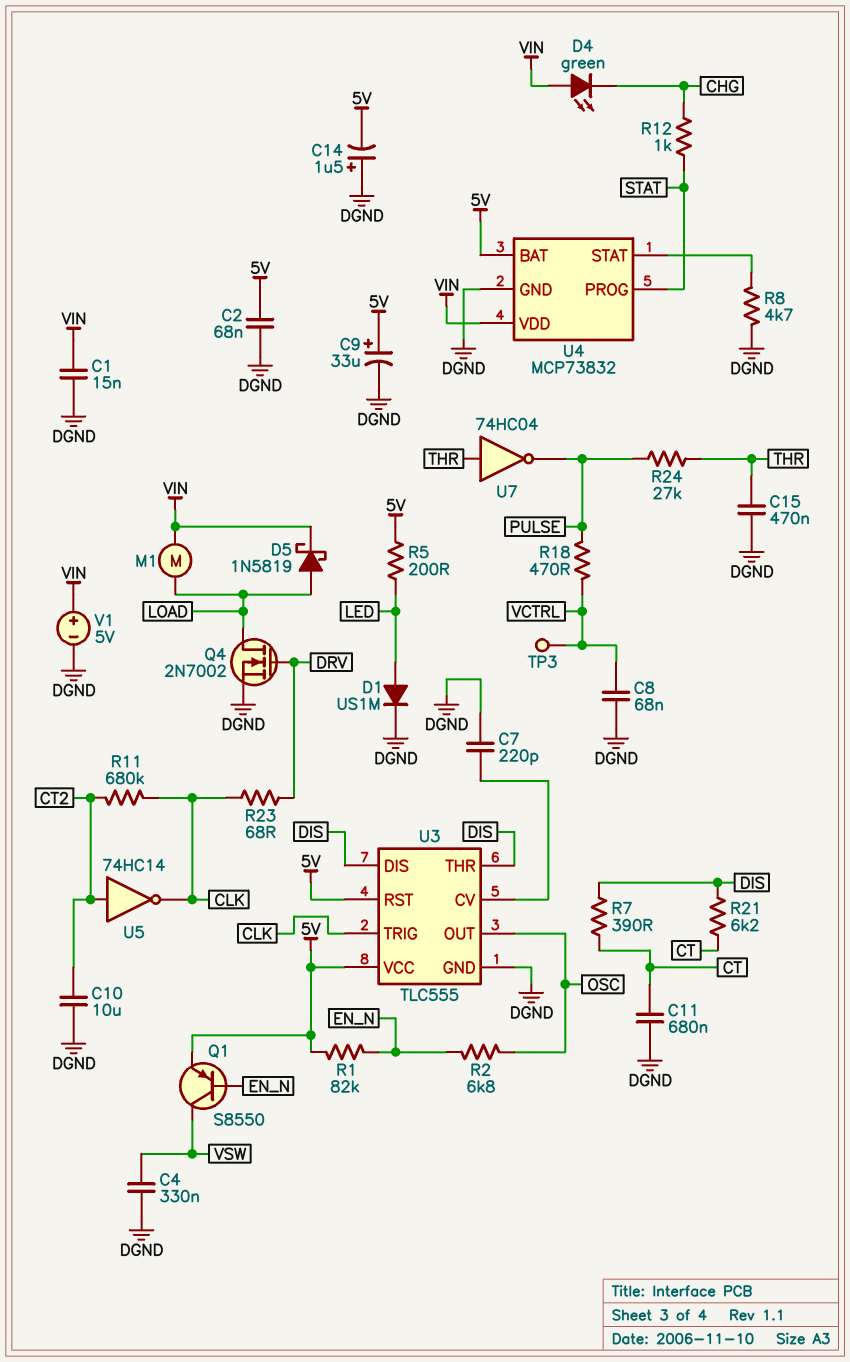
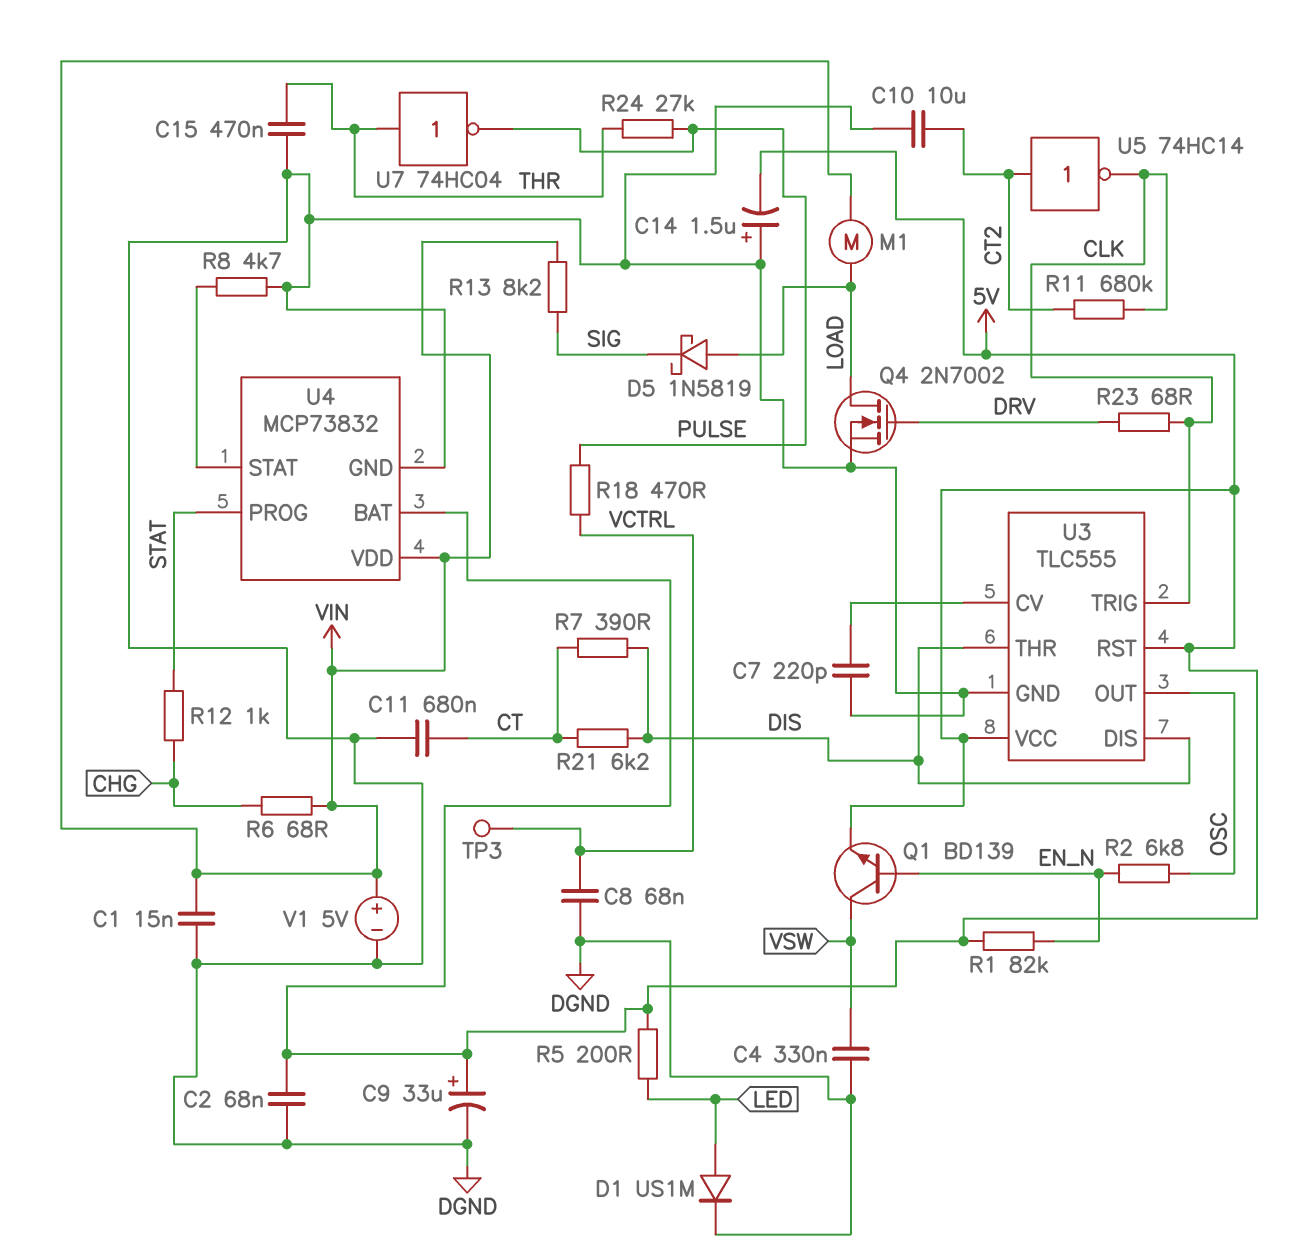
D4: LED green (A VIN, K CHG) -> none
D5: schottky 1N5819 (A LOAD, K VIN) -> schottky 1N5819 (A LOAD, K SIG)
Q1: PNP S8550 (B EN_N, C VSW, E 5V) -> NPN BD139 (B EN_N, C VSW, E 5V)
R6: none -> 68 (CHG, VIN)
R13: none -> 8.2k (SIG, VIN)

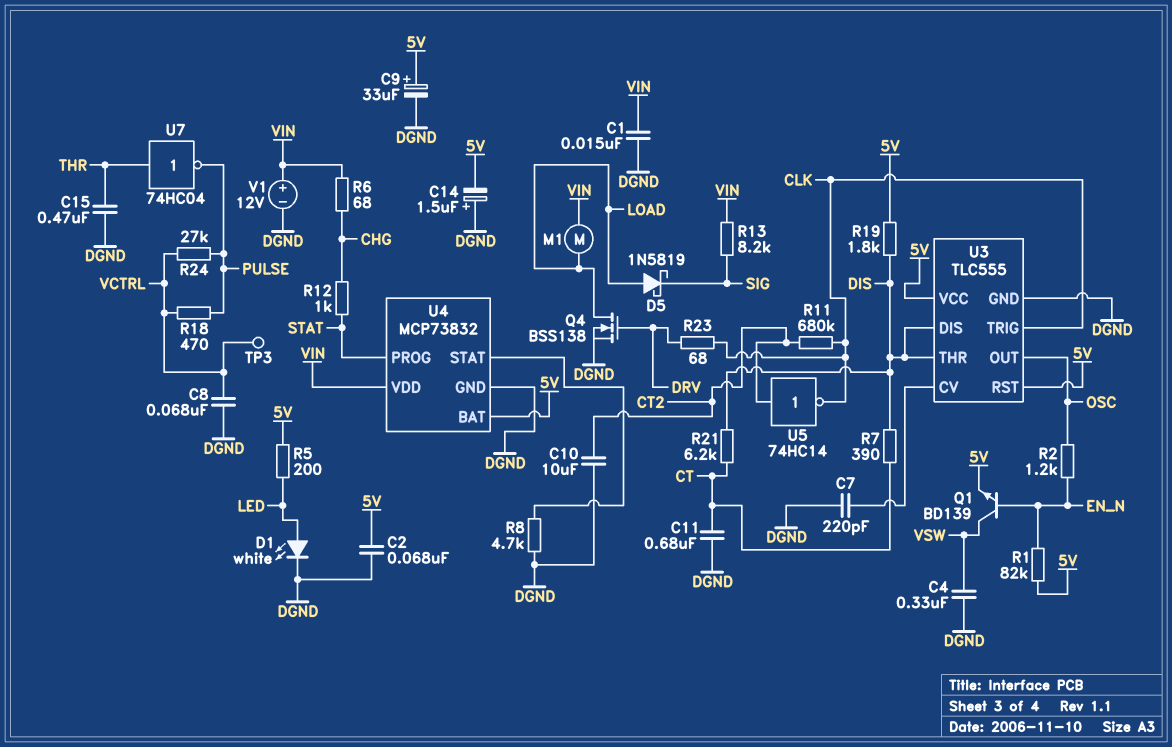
D1: diode US1M (A LED, K DGND) -> LED white (A LED, K DGND)
Q4: NMOS 2N7002 (G DRV, D LOAD, S DGND) -> NMOS BSS138 (G DRV, D LOAD, S DGND)
R2: 6.8k (EN_N, OSC) -> 1.2k (EN_N, OSC)
R19: none -> 1.8k (5V, DIS)
R24: 27k (PULSE, THR) -> 27k (PULSE, VCTRL)
V1: 5V (plus VIN, minus DGND) -> 12V (plus VIN, minus DGND)

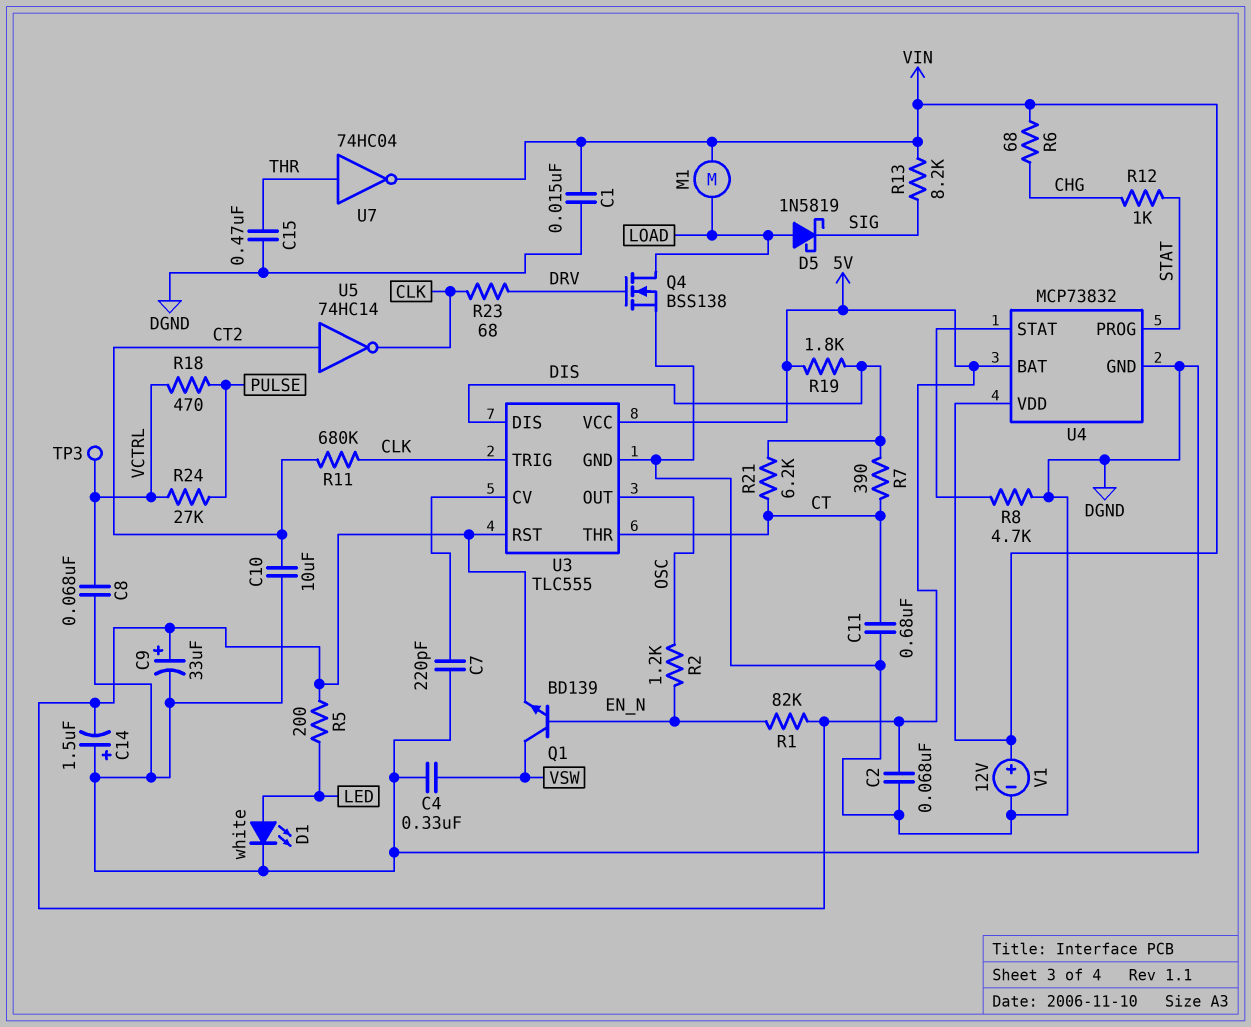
U3 pin THR: DIS -> CT
U7: NOT 74HC04 (in THR, out PULSE) -> NOT 74HC04 (in THR, out VIN)

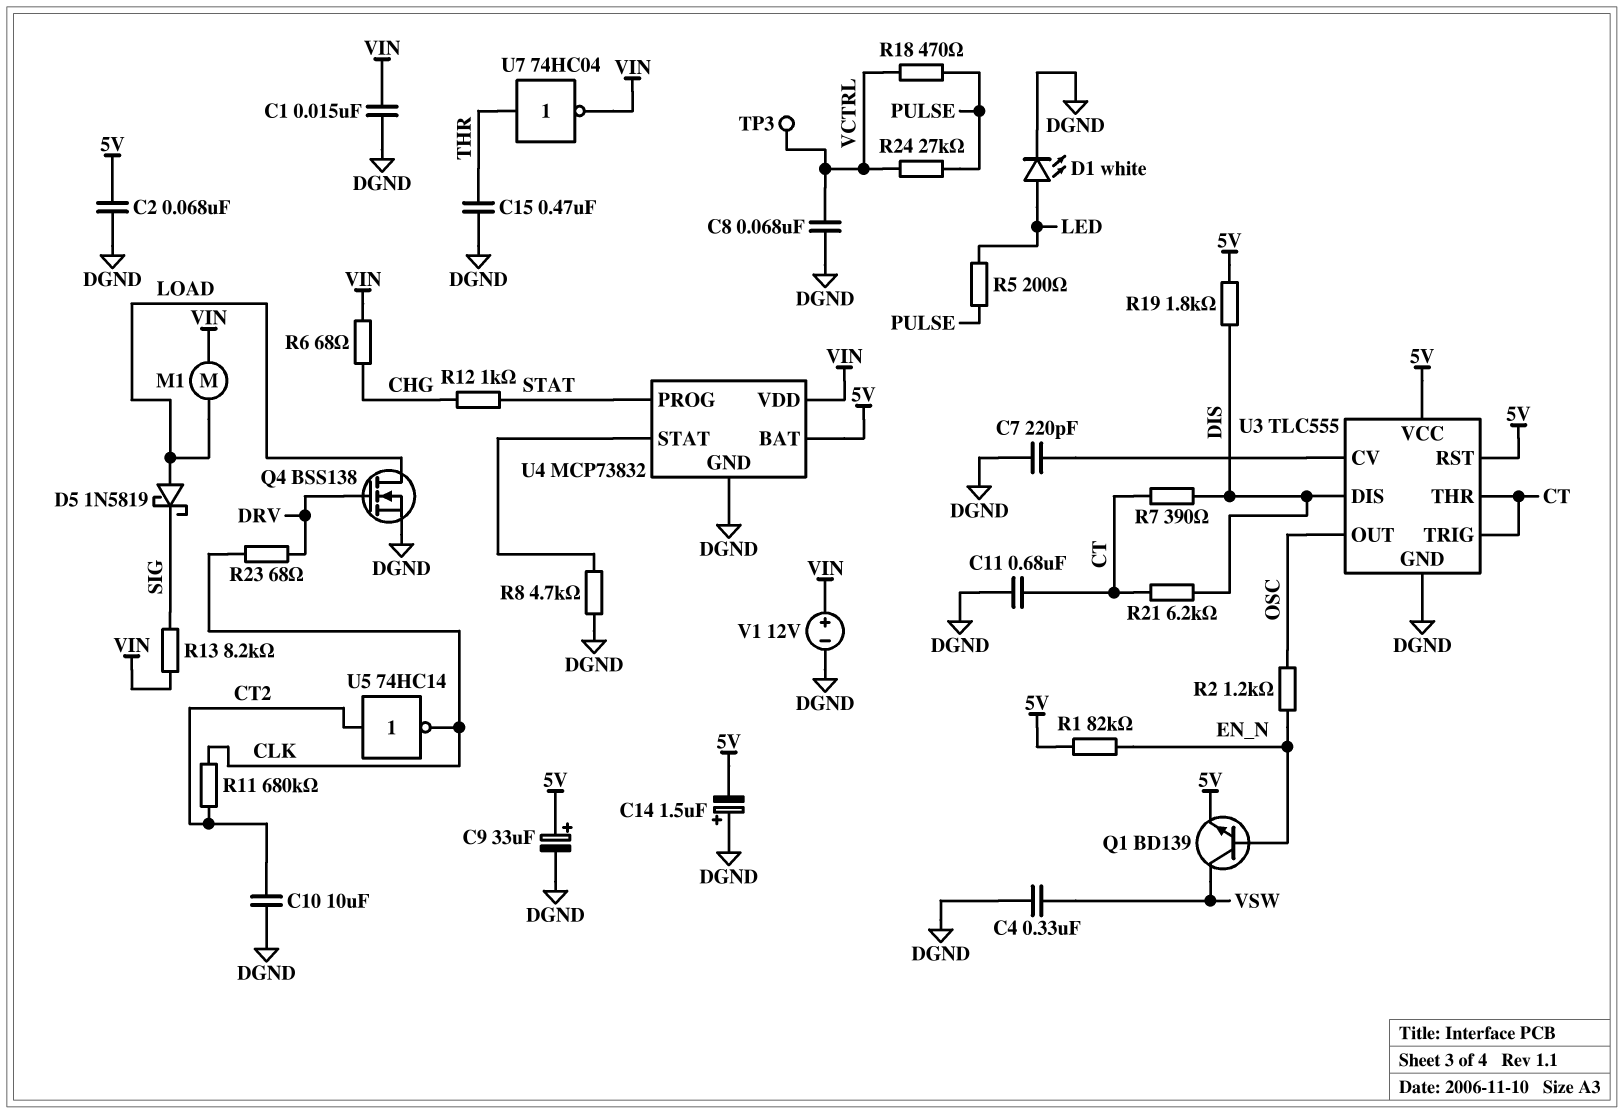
R5: 200 (5V, LED) -> 200 (LED, PULSE)
U3 pin TRIG: CLK -> CT

